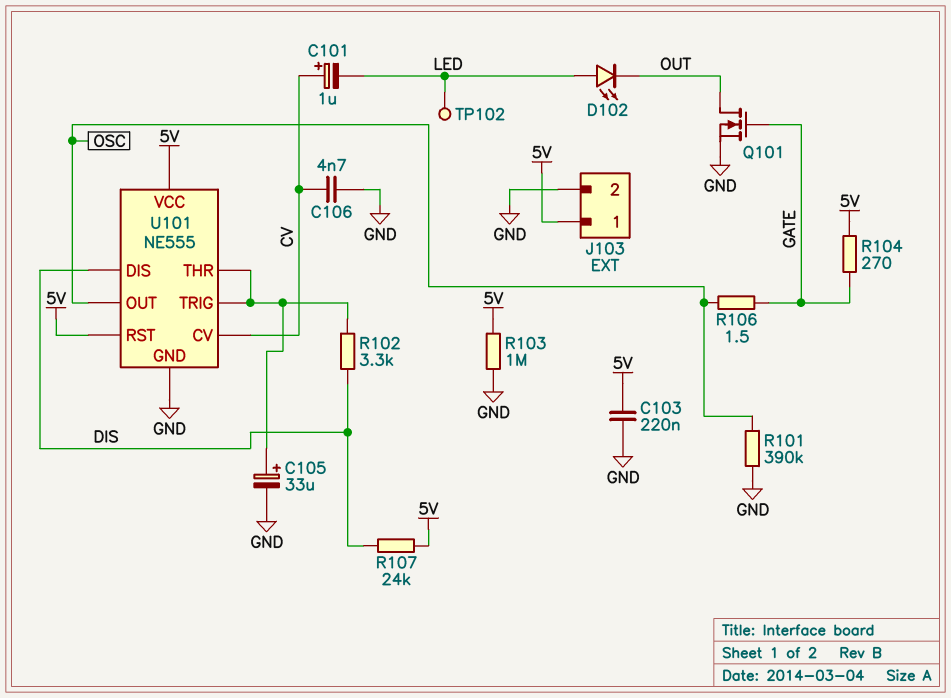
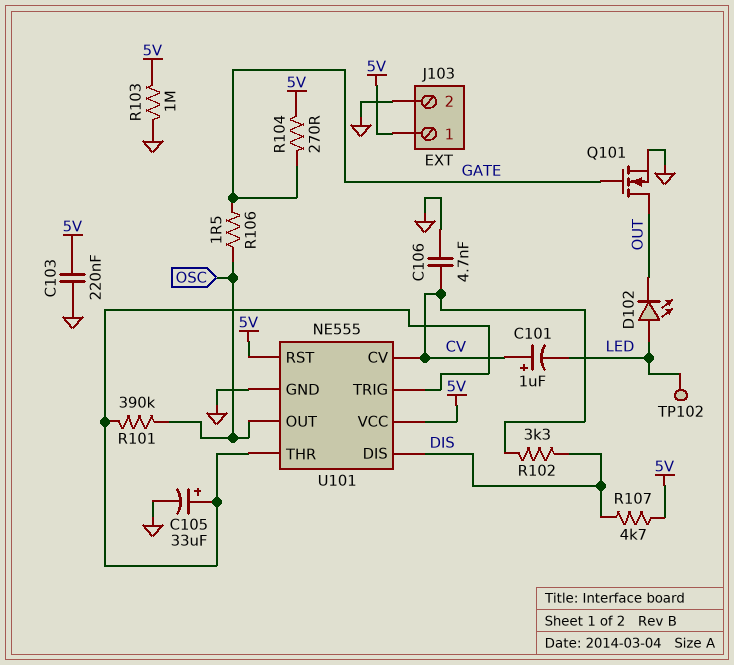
R101: 390k (GND, OSC) -> 390k (OSC, U101/THR)
R102: 3.3k (DIS, U101/THR) -> 3.3k (CV, DIS)
R107: 24k (5V, DIS) -> 4.7k (5V, DIS)

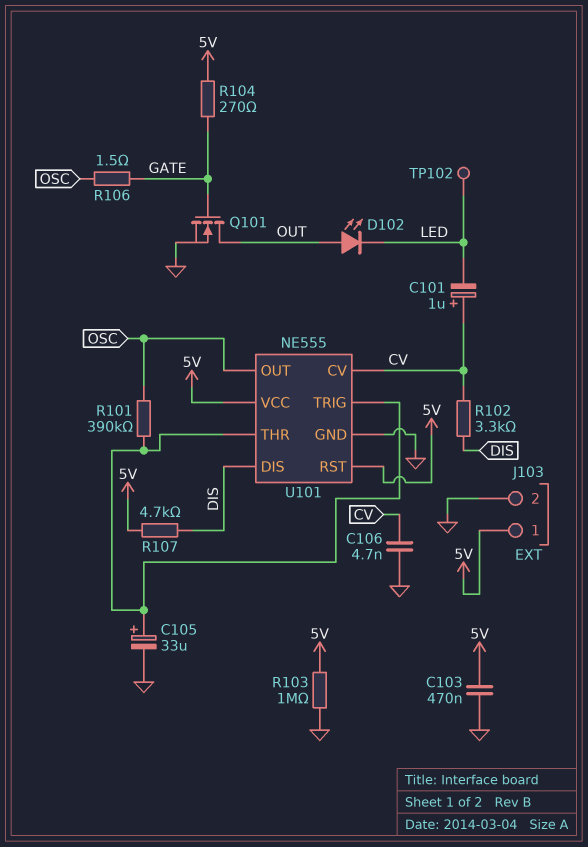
C103: 220nF (5V, GND) -> 470nF (5V, GND)
D102: LED (A LED, K OUT) -> LED (A OUT, K LED)

